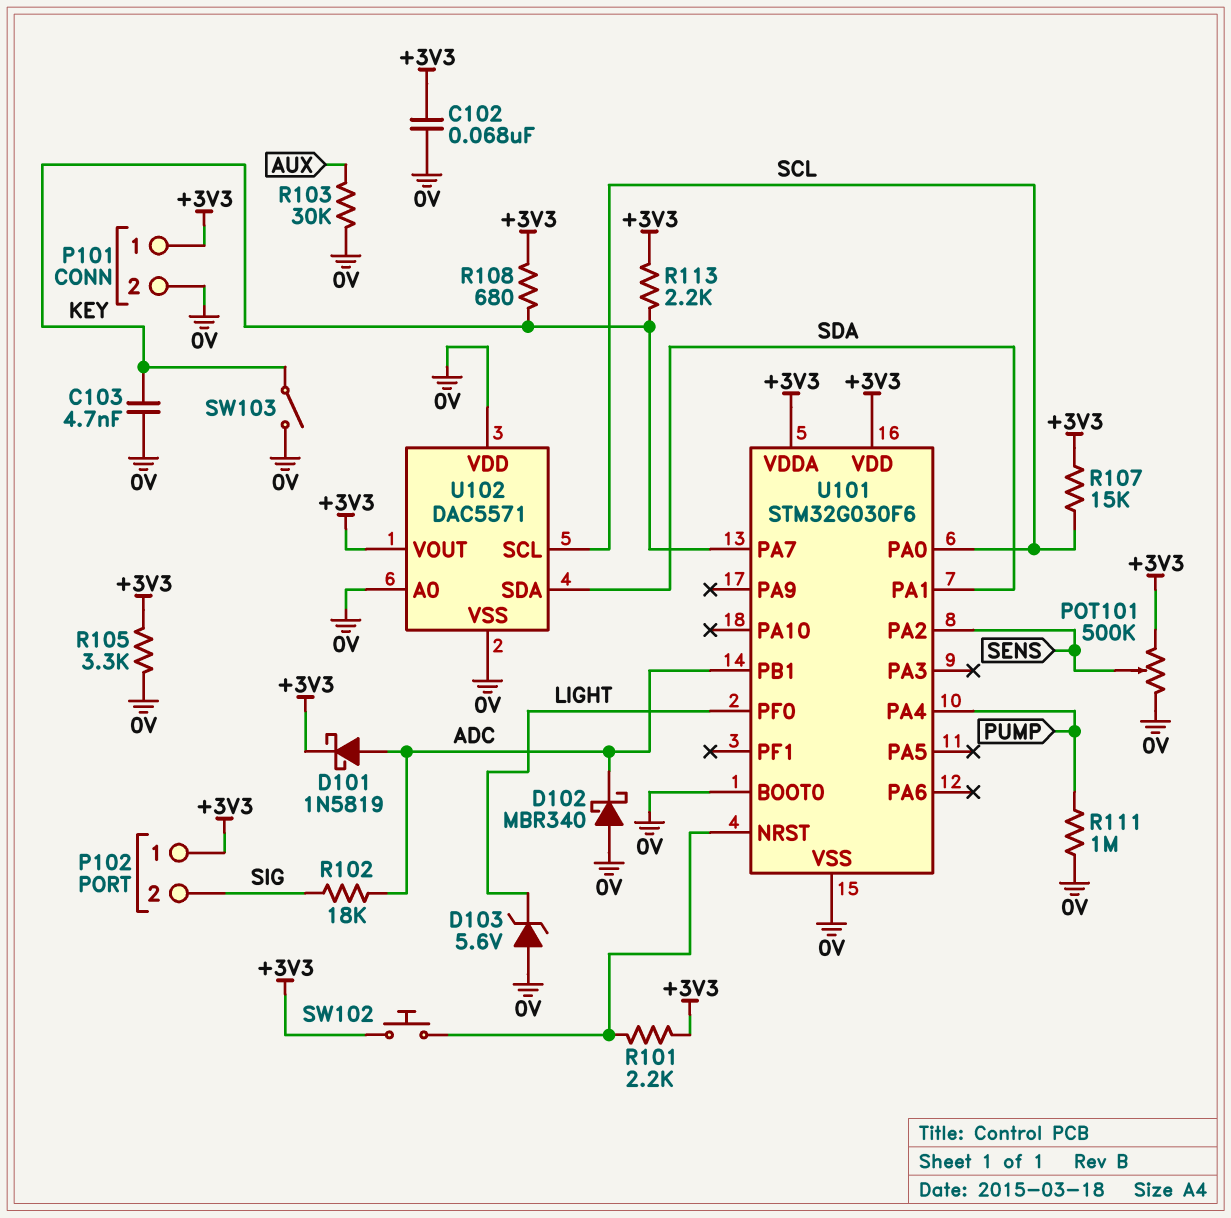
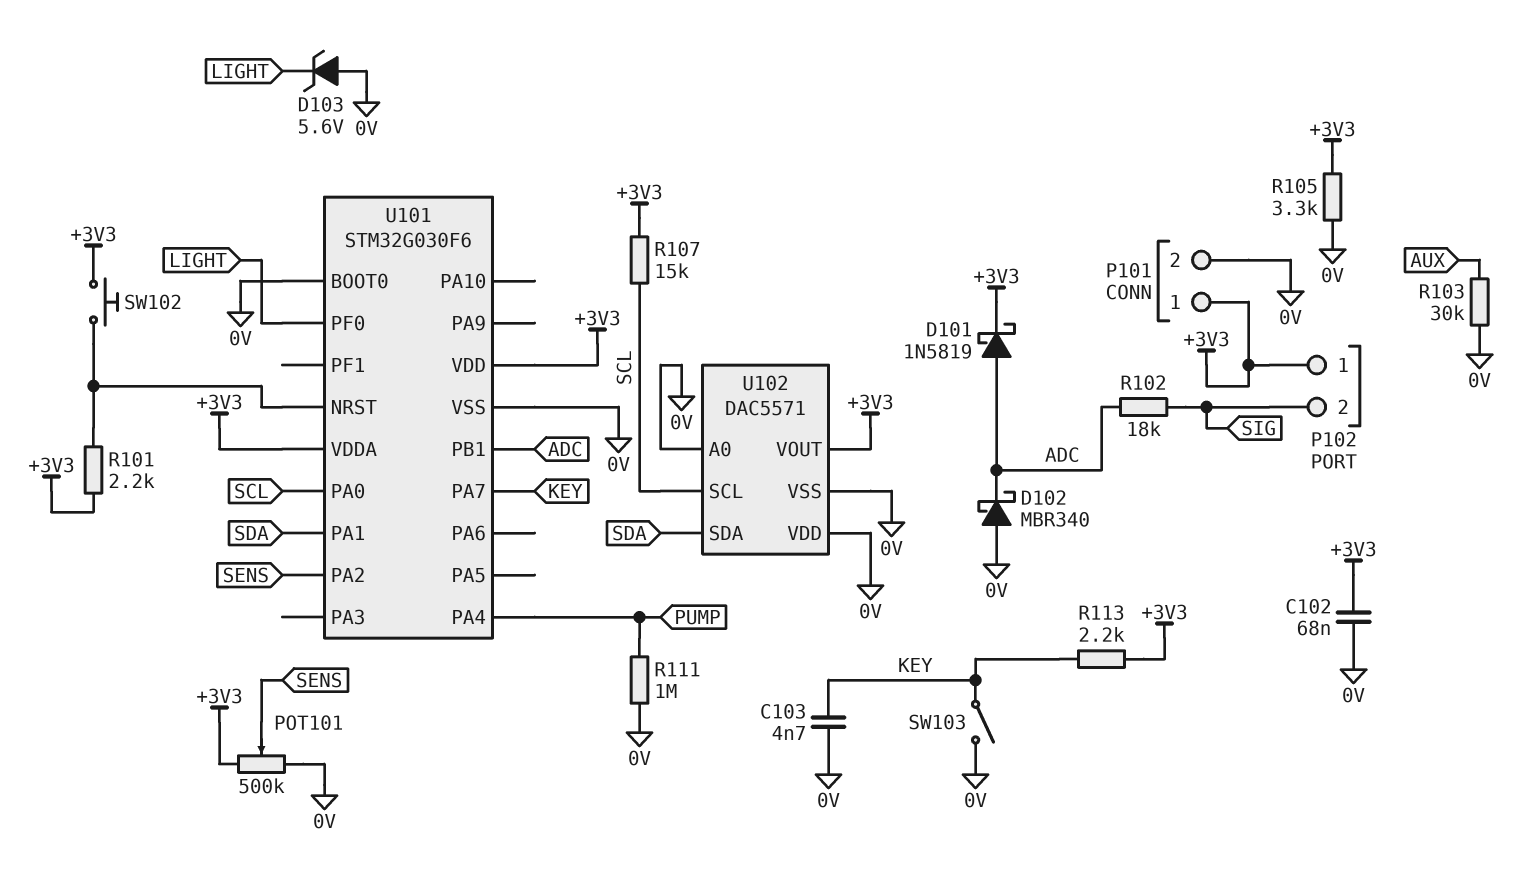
R108: 680 (+3V3, KEY) -> none

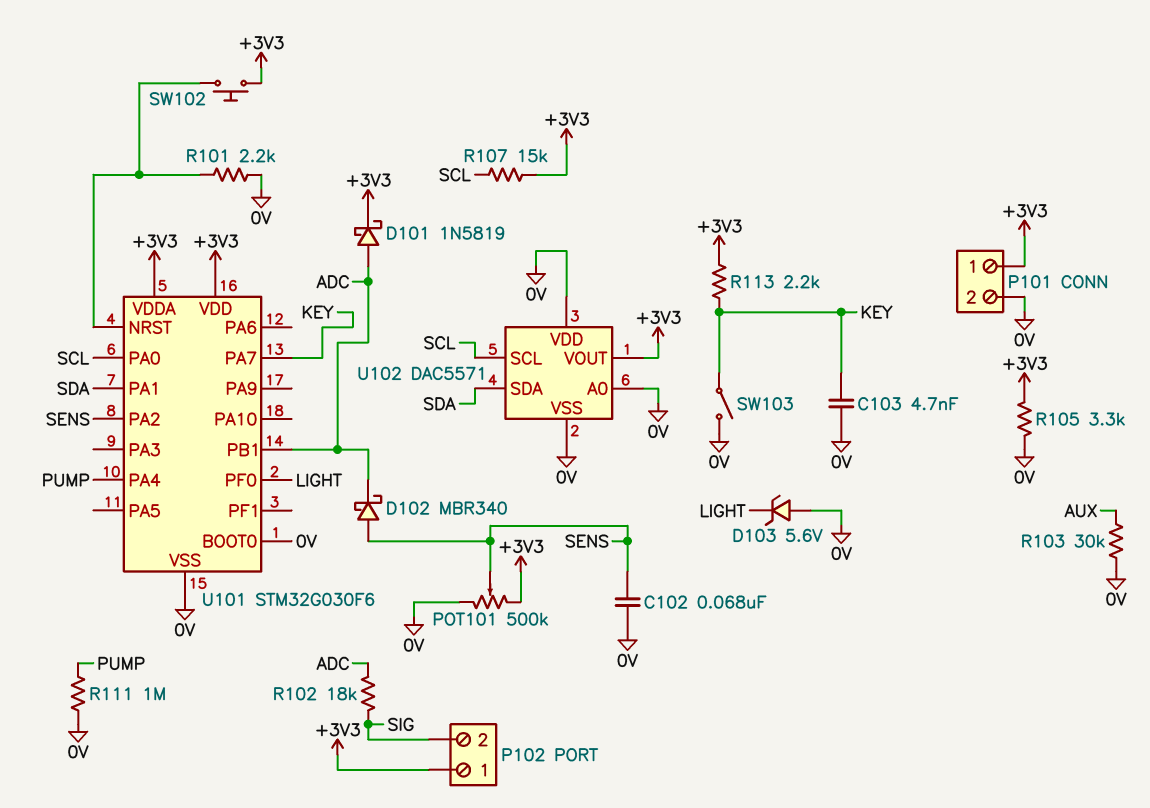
C102: 68nF (+3V3, 0V) -> 68nF (0V, SENS)
D102: schottky MBR340 (A 0V, K ADC) -> schottky MBR340 (A SENS, K ADC)
R101: 2.2k (+3V3, U101/NRST) -> 2.2k (0V, U101/NRST)

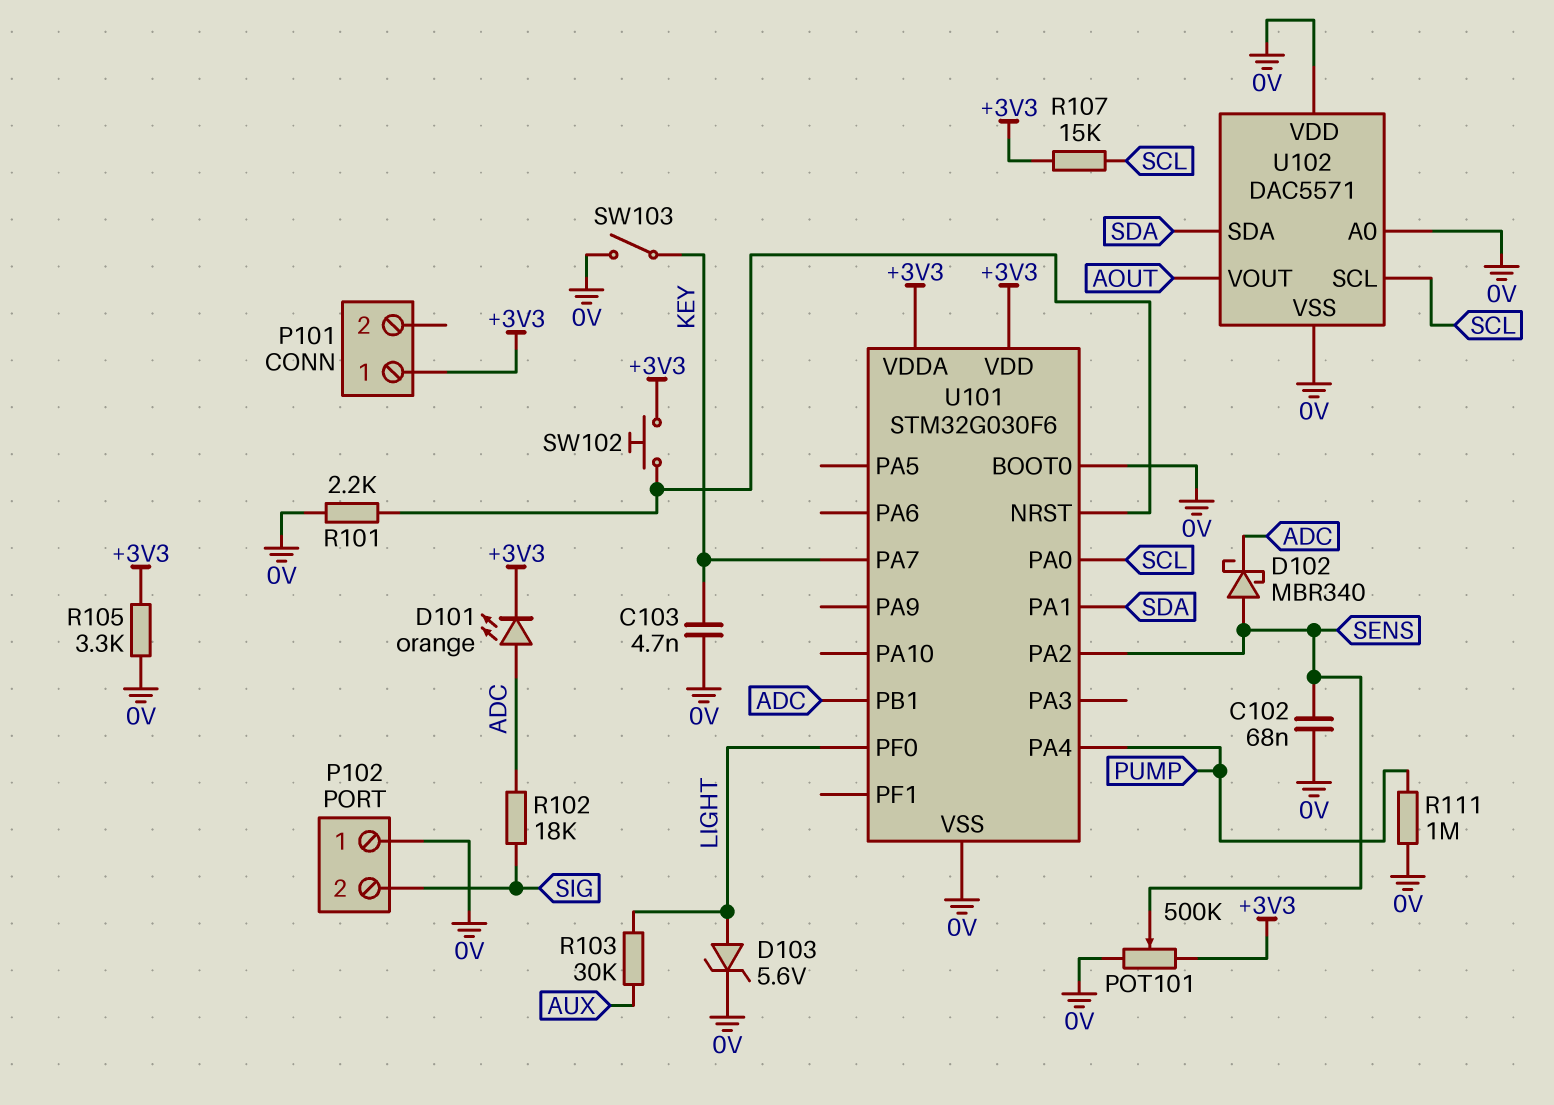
D101: schottky 1N5819 (A ADC, K +3V3) -> LED orange (A ADC, K +3V3)
D103: zener 5.6V (A 0V, K LIGHT) -> zener 5.6V (A LIGHT, K 0V)
P101 pin 2: 0V -> none
P102 pin 1: +3V3 -> 0V
R103: 30k (0V, AUX) -> 30k (AUX, LIGHT)
R113: 2.2k (+3V3, KEY) -> none
U102 pin VOUT: +3V3 -> AOUT

